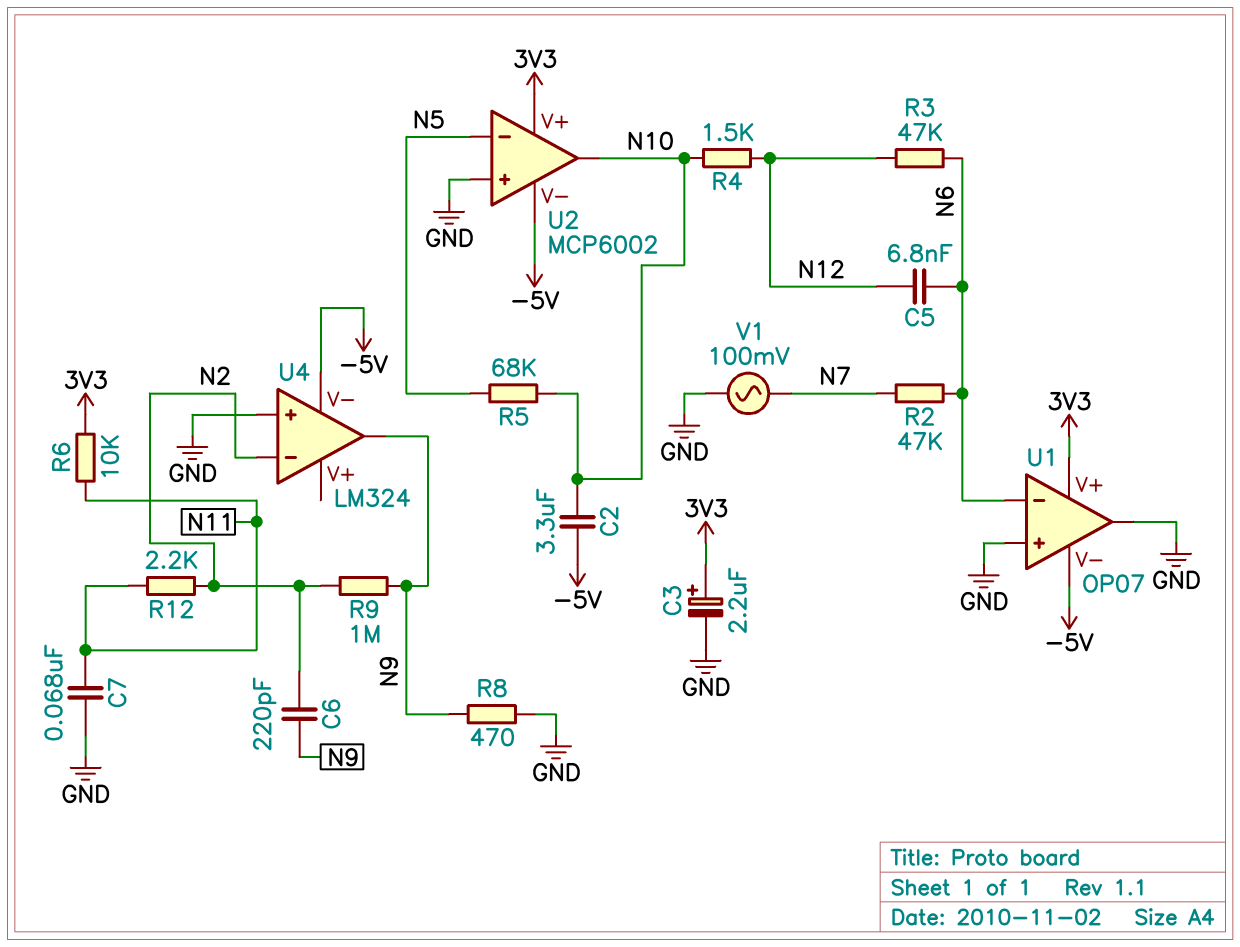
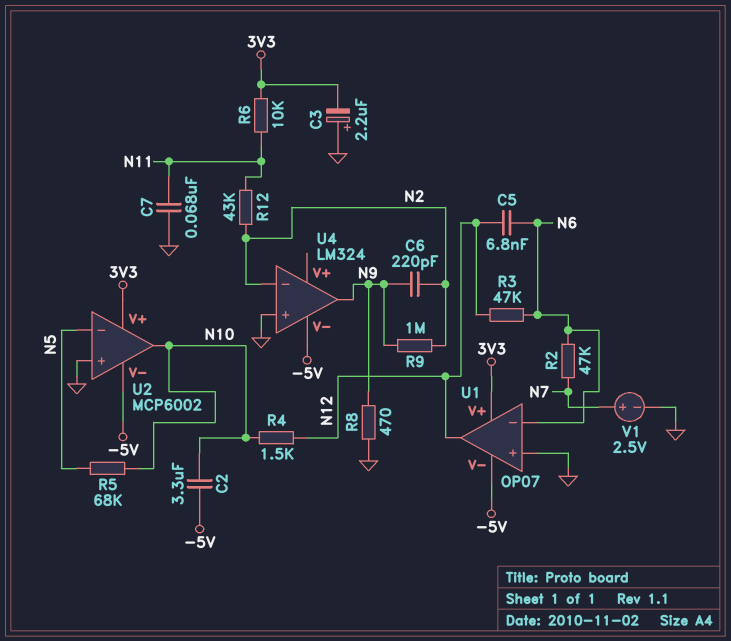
C3: 2.2uF (plus 3V3, minus GND) -> 2.2uF (plus GND, minus 3V3)
R12: 2.2k (N2, N11) -> 43k (N2, N11)
U1 pin out: GND -> N12
V1: AC 100mV (GND, N7) -> 2.5V (plus N7, minus GND)

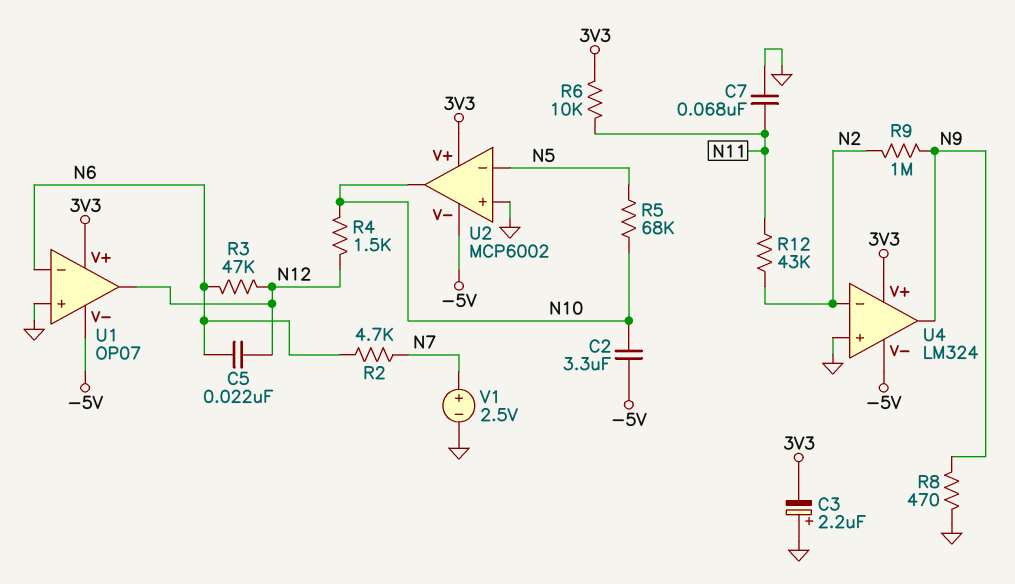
C5: 6.8nF (N6, N12) -> 22nF (N6, N12)
C6: 220pF (N2, N9) -> none
R2: 47k (N6, N7) -> 4.7k (N6, N7)
U4 pin V+: none -> 3V3

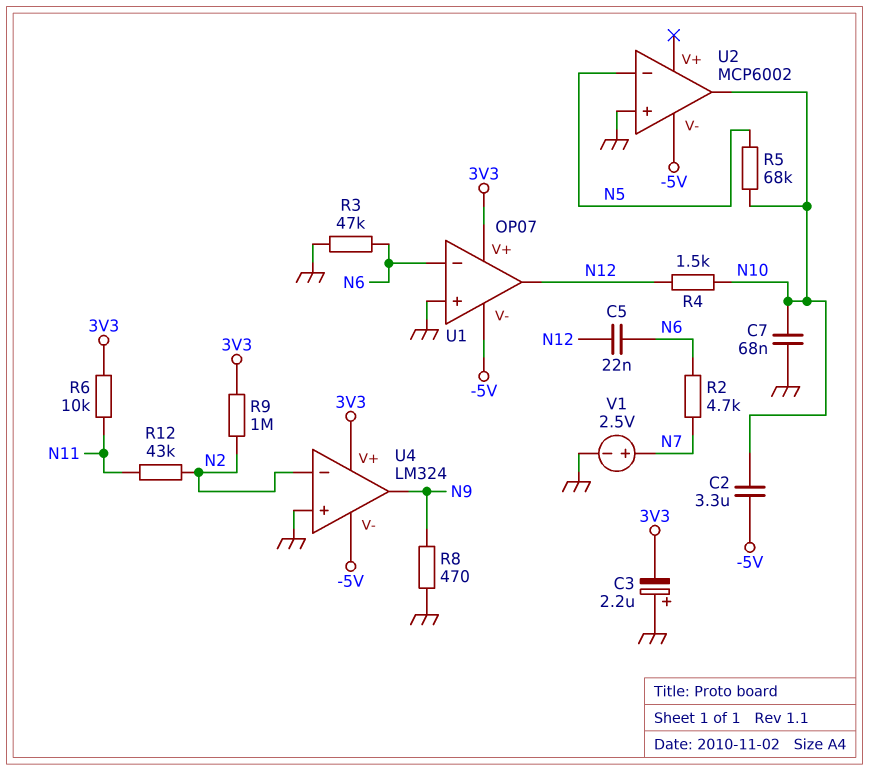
C7: 68nF (GND, N11) -> 68nF (GND, N10)
R3: 47k (N6, N12) -> 47k (GND, N6)
R9: 1M (N2, N9) -> 1M (3V3, N2)
U2 pin V+: 3V3 -> none

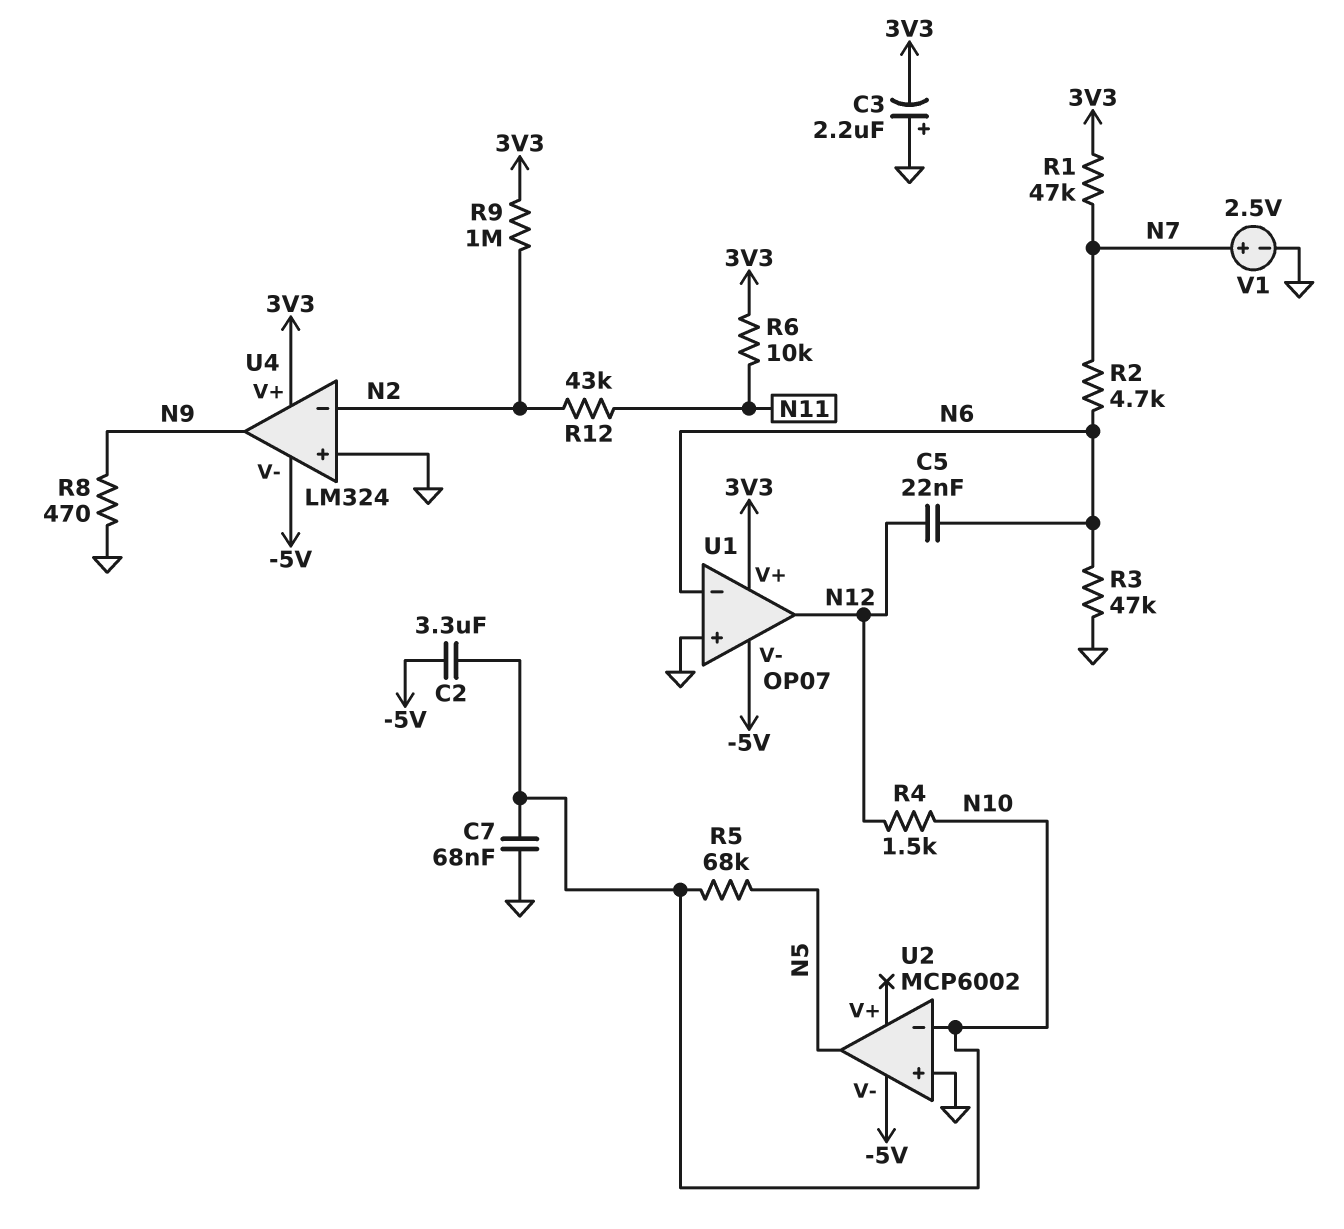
R1: none -> 47k (3V3, N7)
U2 pin in-: N5 -> N10
U2 pin out: N10 -> N5

